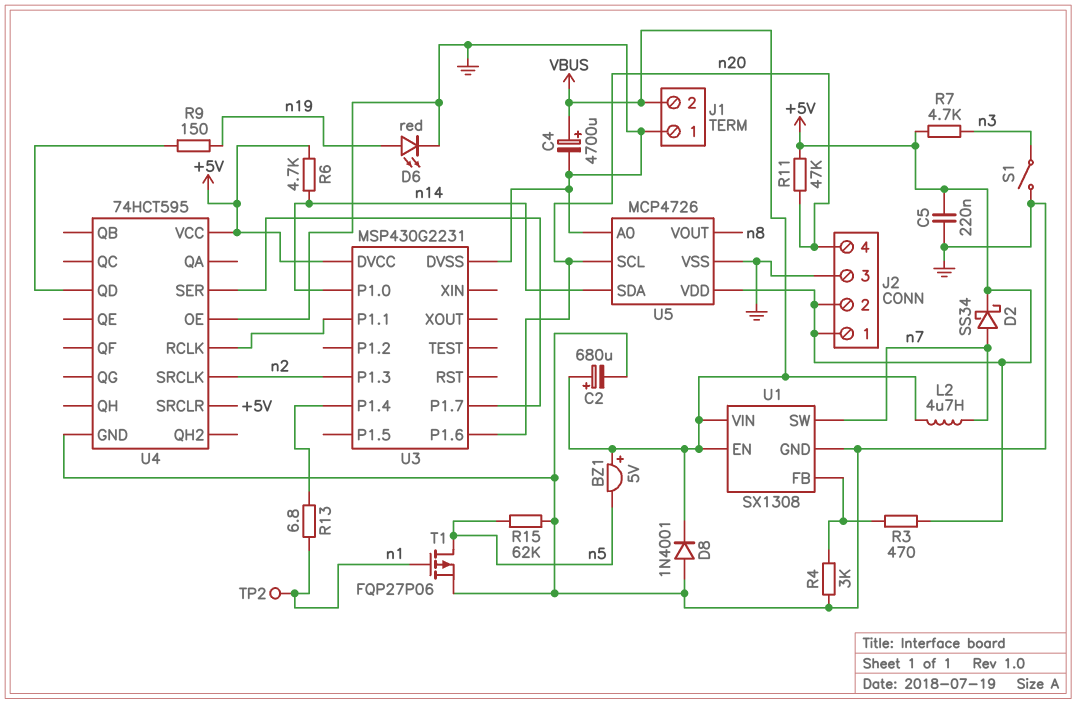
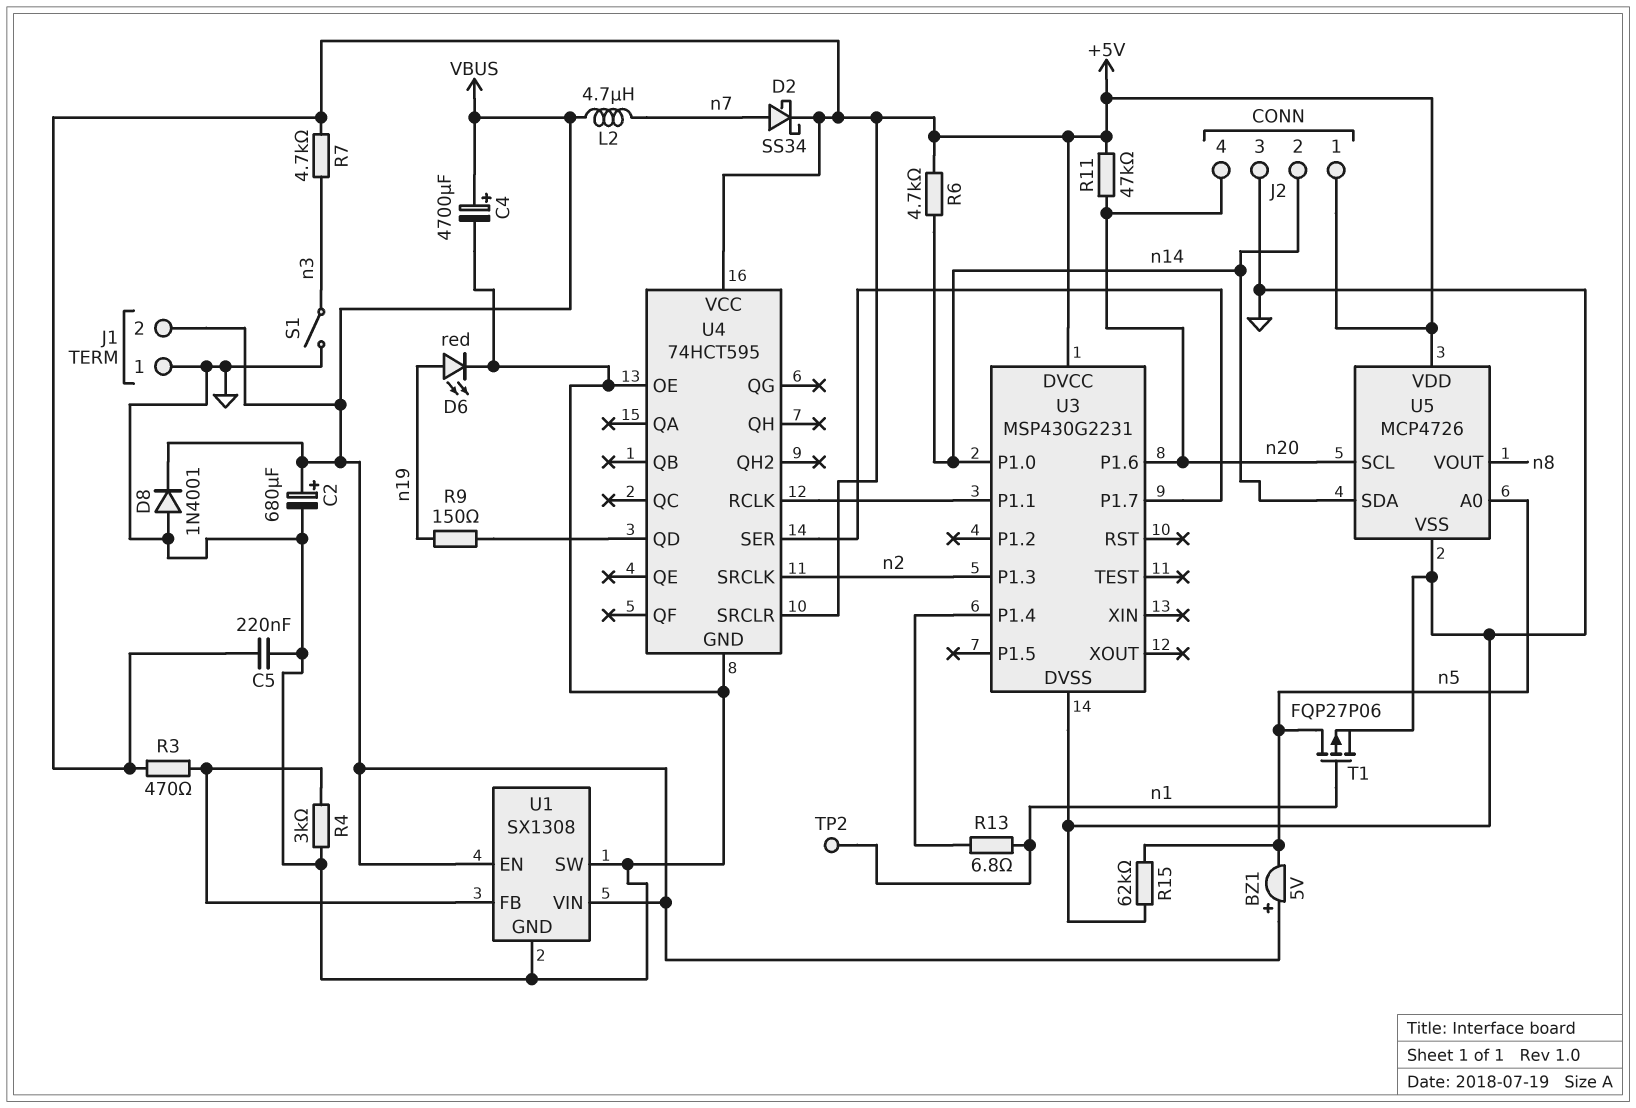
J2 pin 2: +5V -> n14
U1 pin SW: n7 -> GND
U5 pin A0: GND -> n5

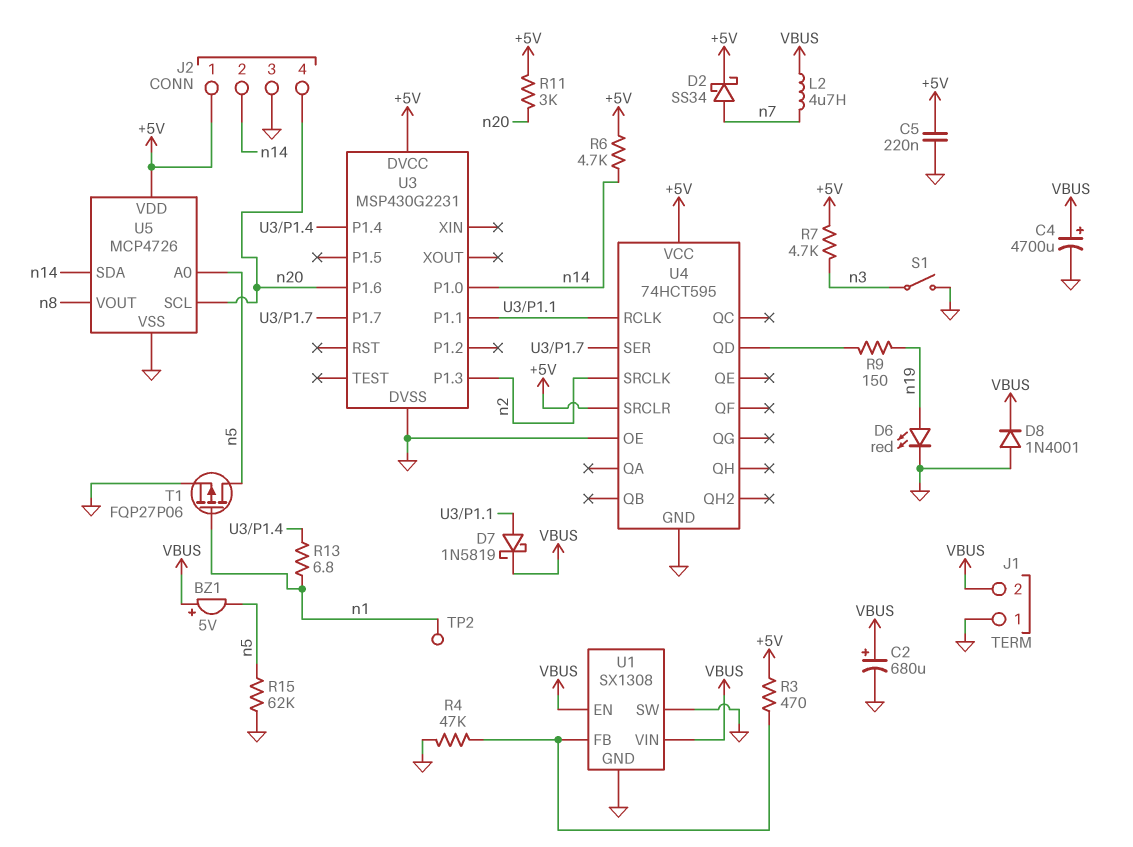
D7: none -> schottky 1N5819 (A U3/P1.1, K VBUS)
R4: 3k (GND, U1/FB) -> 47k (GND, U1/FB)
R11: 47k (+5V, n20) -> 3k (+5V, n20)

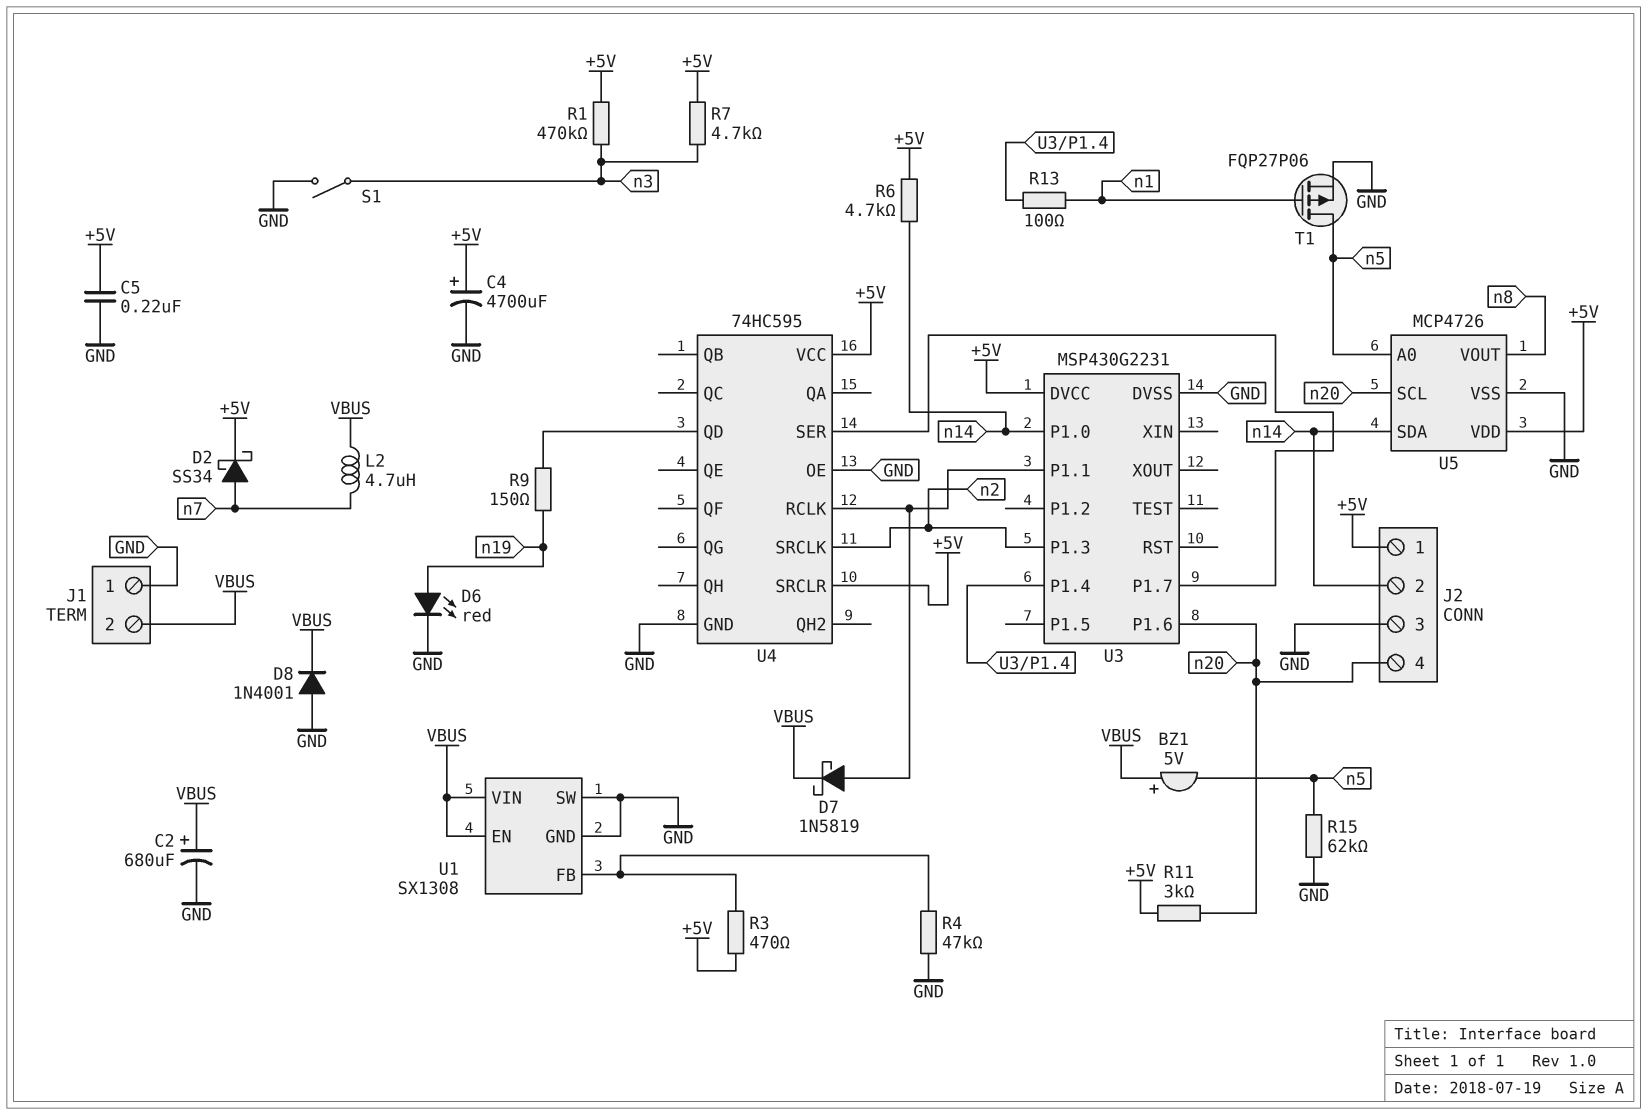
C4: 4700uF (plus VBUS, minus GND) -> 4700uF (plus +5V, minus GND)
R1: none -> 470k (+5V, n3)
R13: 6.8 (U3/P1.4, n1) -> 100 (U3/P1.4, n1)
TP2: test point (n1) -> none
U4: 74HCT595 -> 74HC595

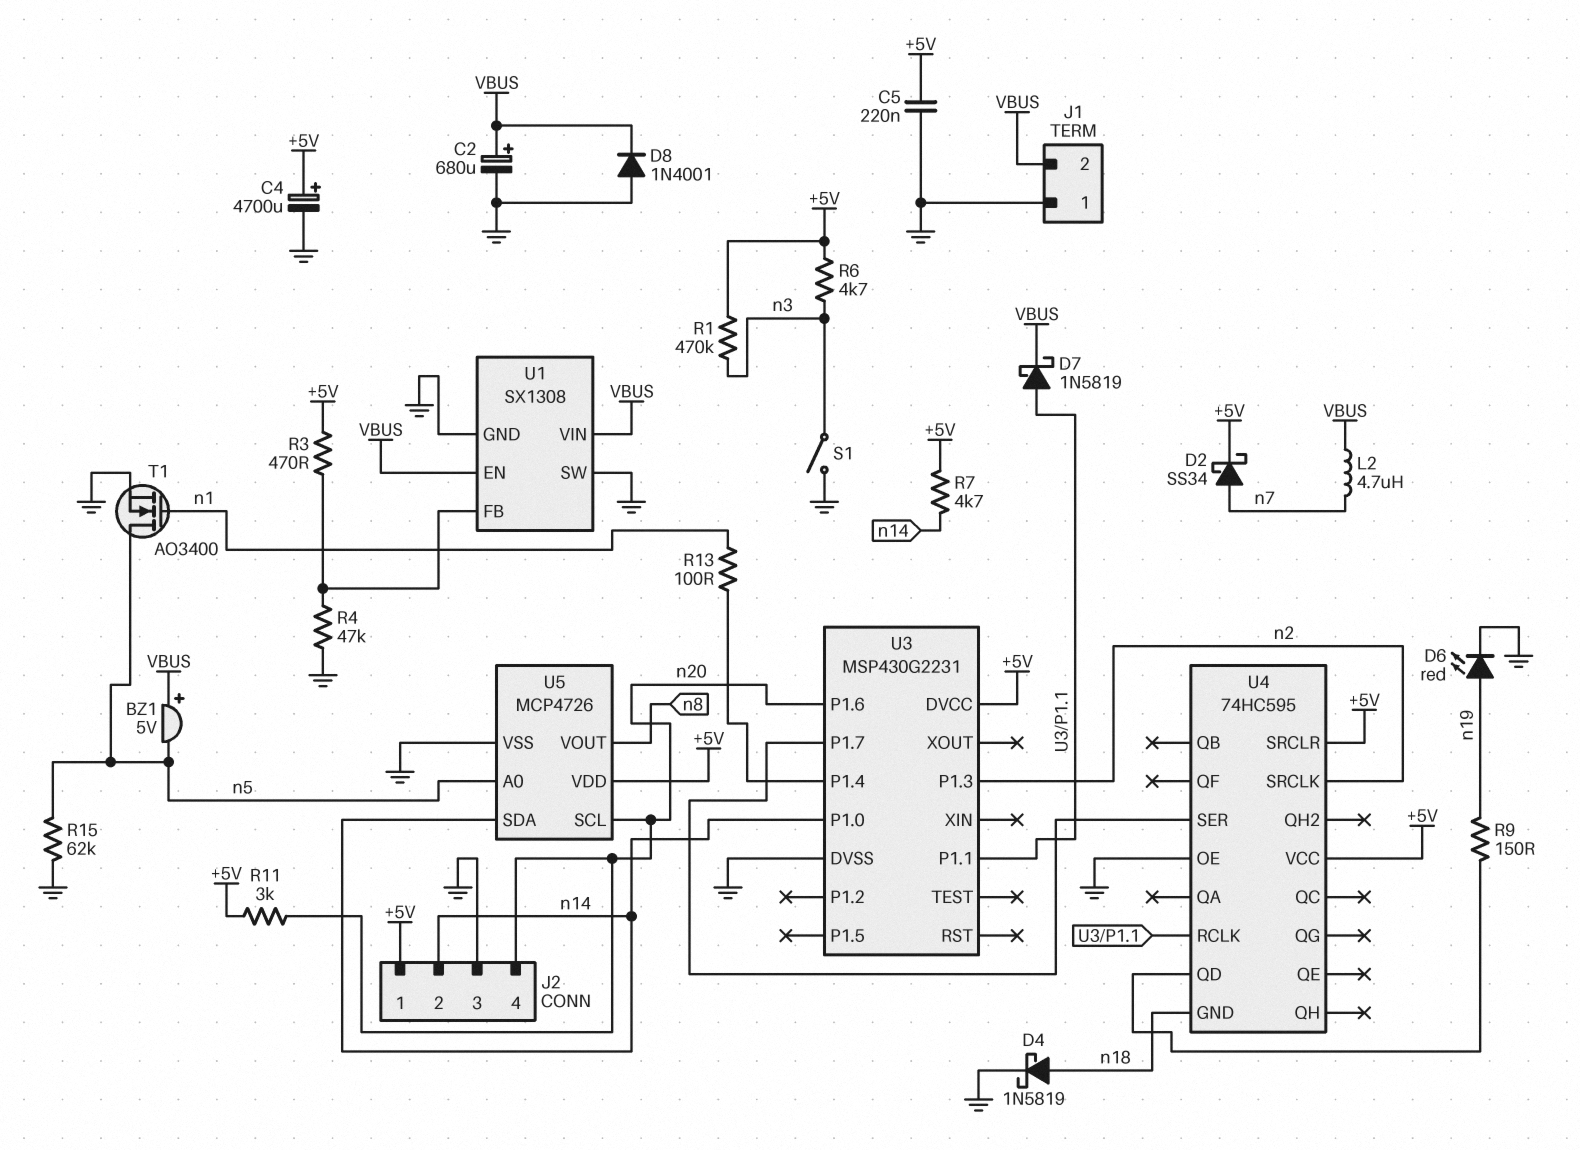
D4: none -> schottky 1N5819 (A n18, K GND)
R6: 4.7k (+5V, n14) -> 4.7k (+5V, n3)
R7: 4.7k (+5V, n3) -> 4.7k (+5V, n14)
T1: PMOS FQP27P06 (G n1, D n5, S GND) -> NMOS AO3400 (G n1, D n5, S GND)
U4 pin GND: GND -> n18

